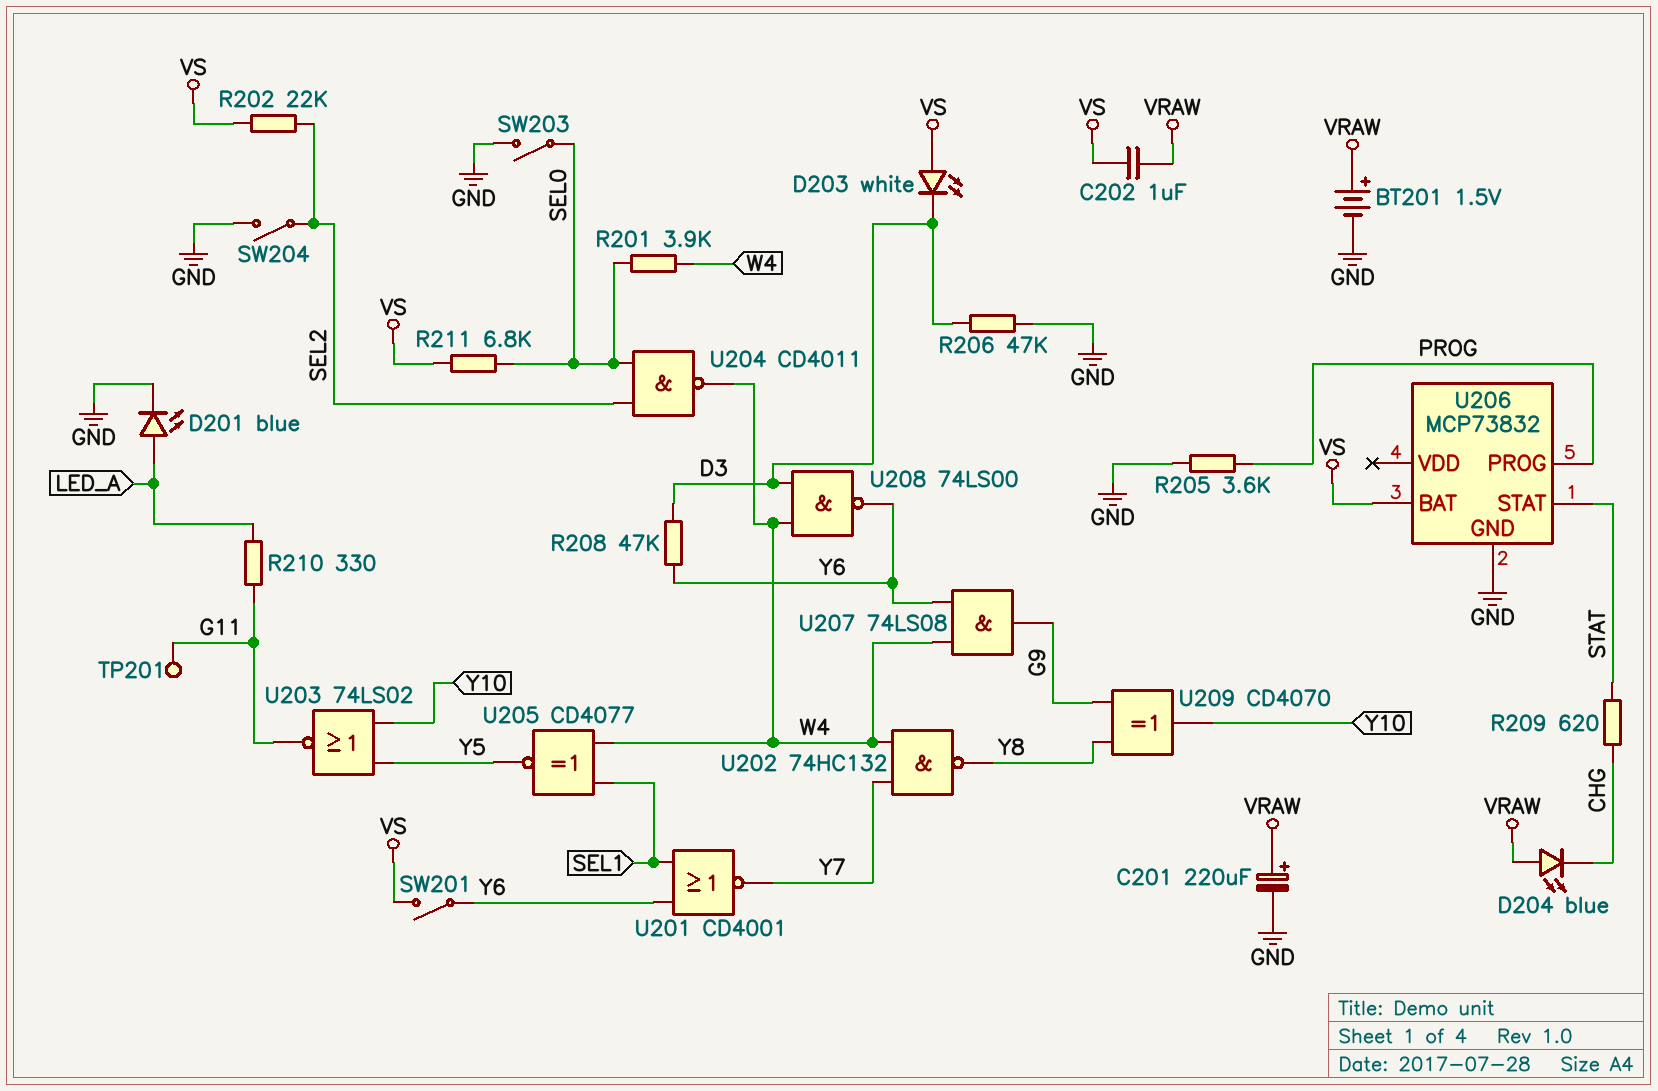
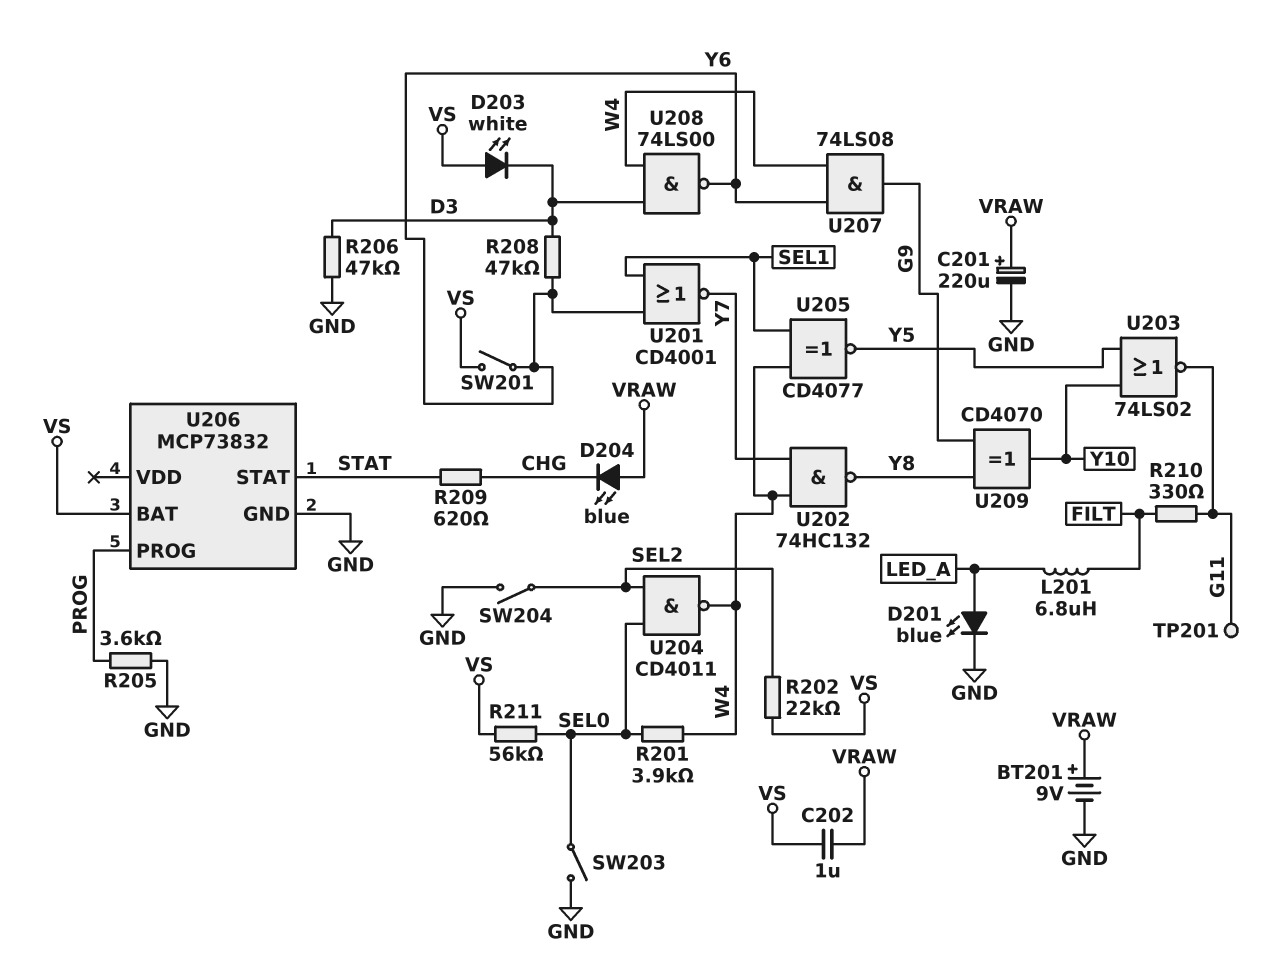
BT201: 1.5V (plus VRAW, minus GND) -> 9V (plus VRAW, minus GND)
L201: none -> 6.8uH (FILT, LED_A)
R210: 330 (G11, LED_A) -> 330 (FILT, G11)
R211: 6.8k (SEL0, VS) -> 56k (SEL0, VS)

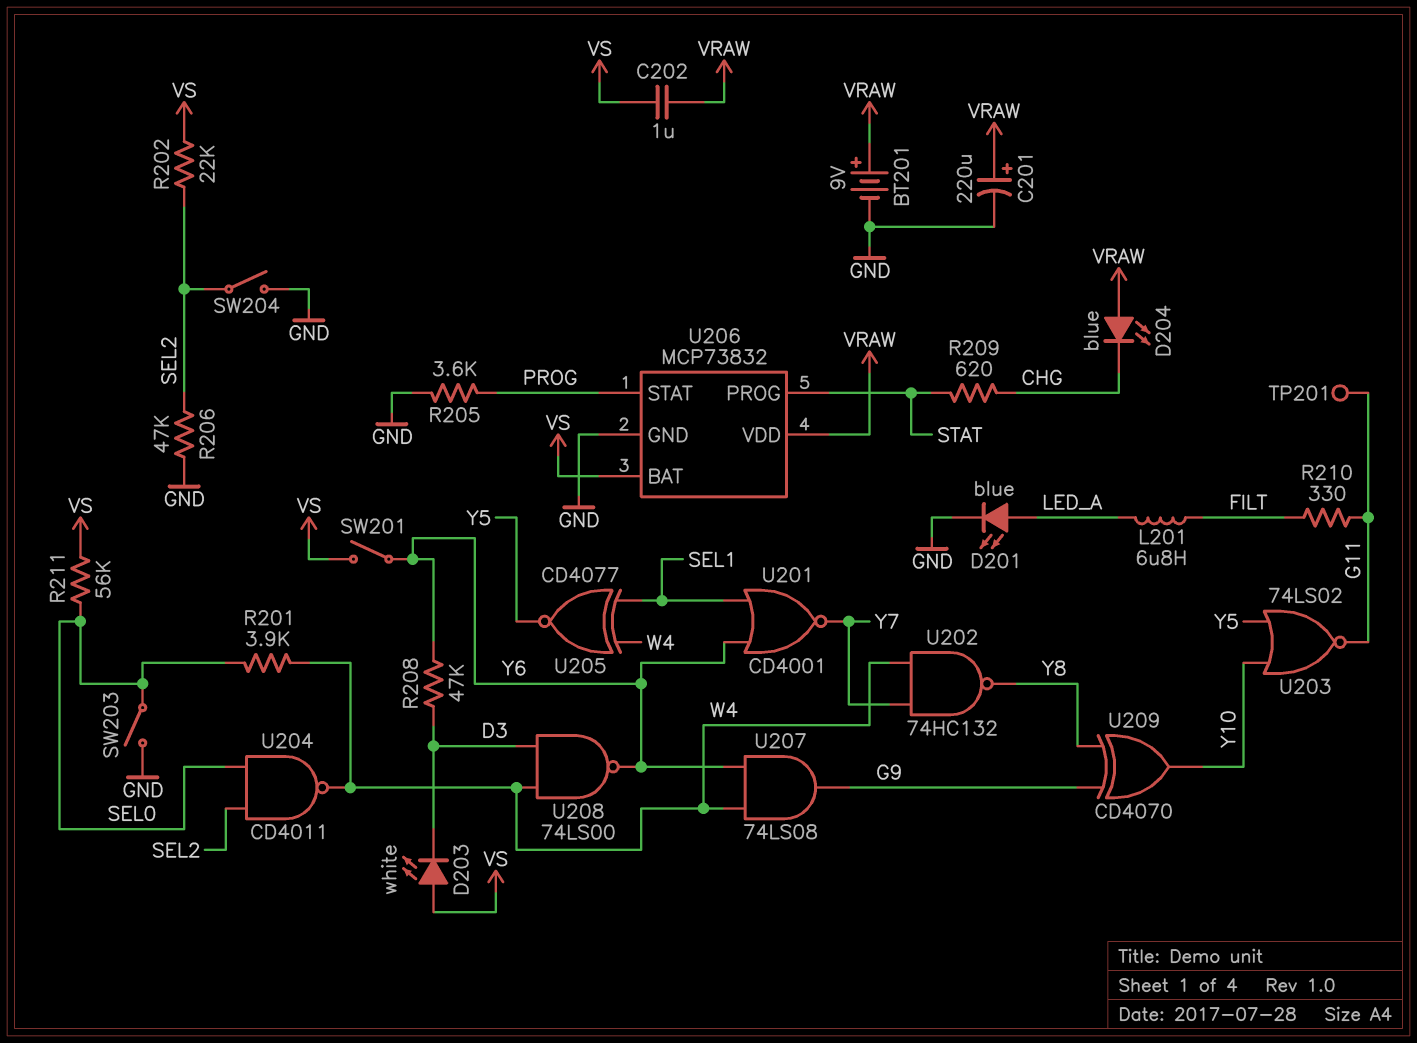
R206: 47k (D3, GND) -> 47k (GND, SEL2)
U206 pin PROG: PROG -> STAT
U206 pin STAT: STAT -> PROG
U206 pin VDD: none -> VRAW

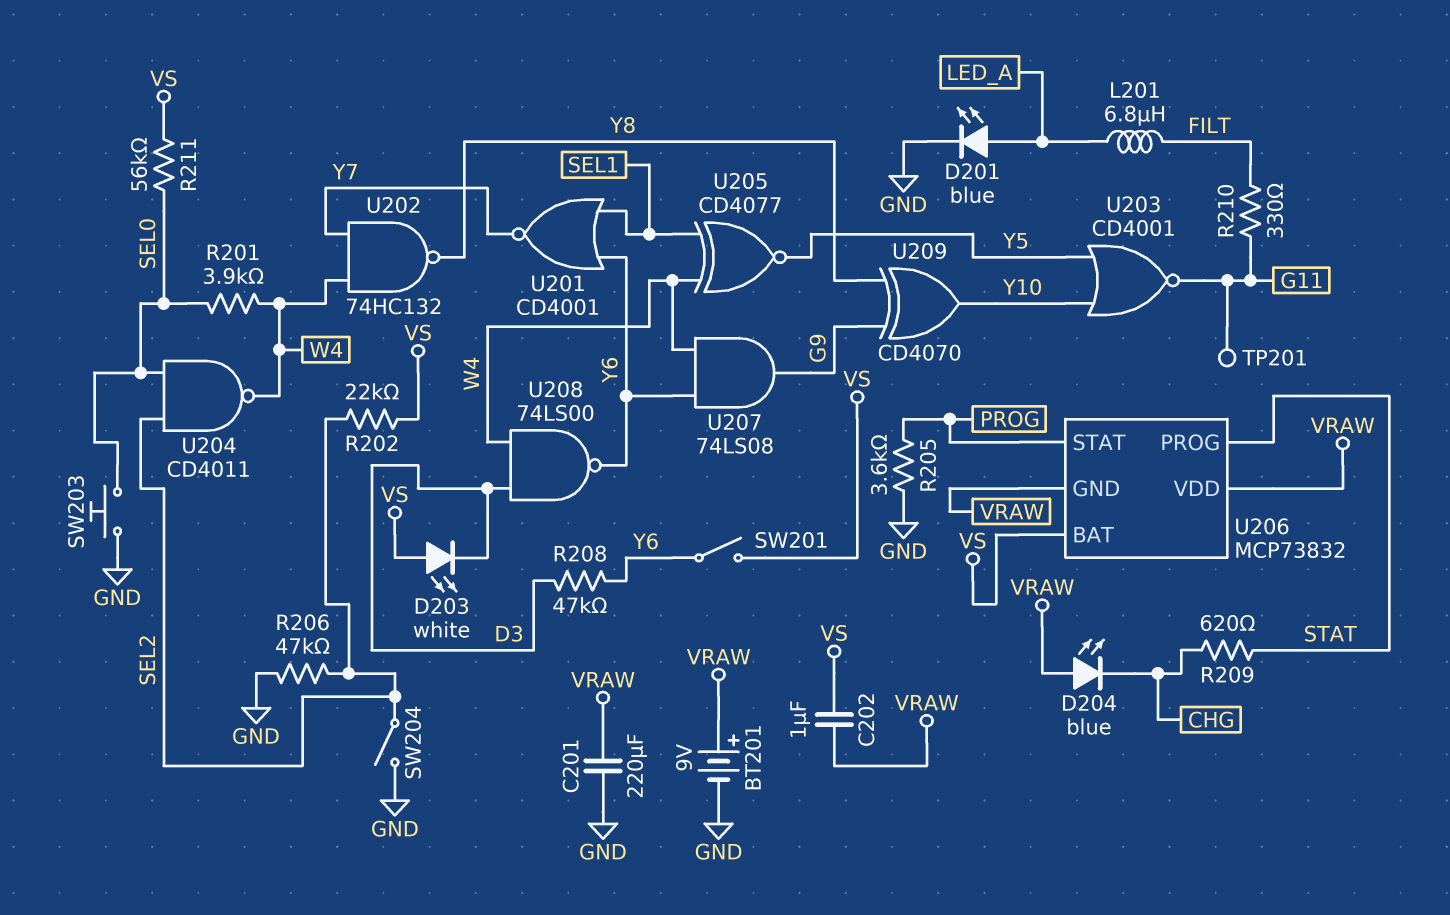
C201: 220uF (plus VRAW, minus GND) -> 220uF (GND, VRAW)
SW203: switch (GND, SEL0) -> button (GND, SEL0)
U203: NOR 74LS02 (in Y5, in Y10, out G11) -> NOR CD4001 (in Y5, in Y10, out G11)
U206 pin GND: GND -> VRAW

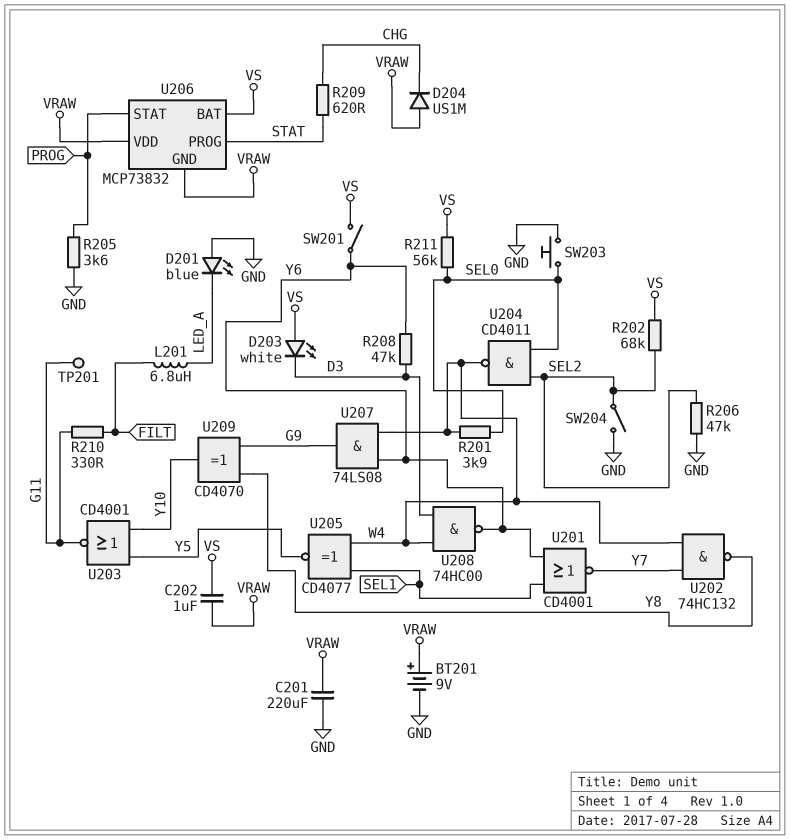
D201: LED blue (A LED_A, K GND) -> LED blue (A GND, K LED_A)
D204: LED blue (A VRAW, K CHG) -> diode US1M (A VRAW, K CHG)
R202: 22k (SEL2, VS) -> 68k (SEL2, VS)
U208: NAND 74LS00 (in D3, in W4, out Y6) -> NAND 74HC00 (in D3, in W4, out Y6)

